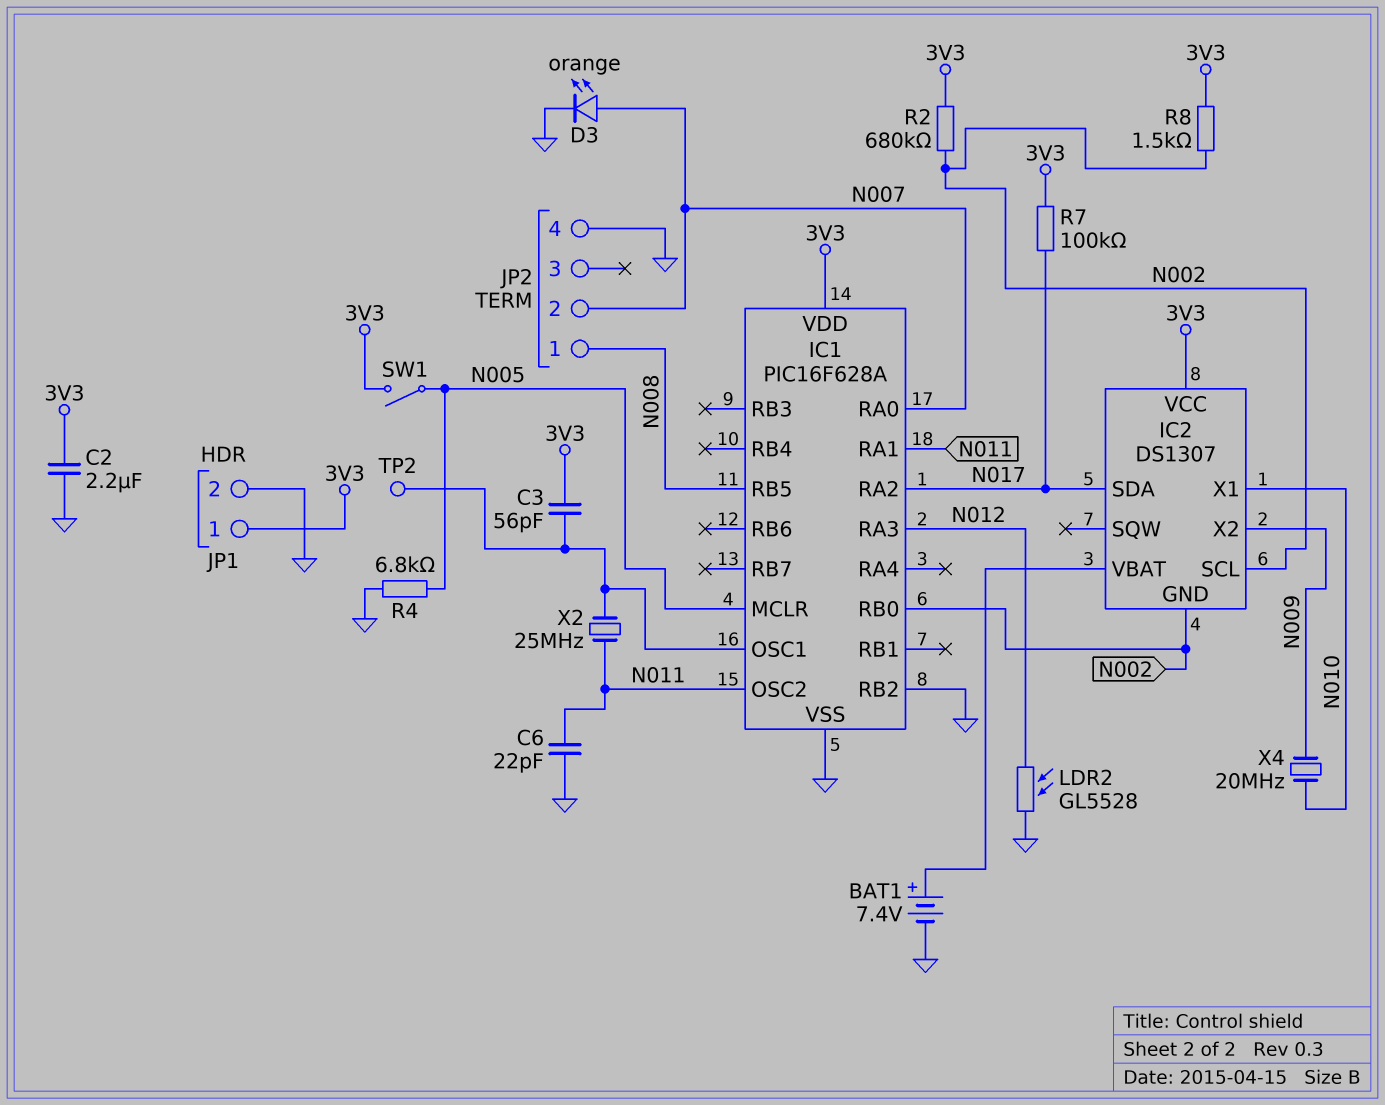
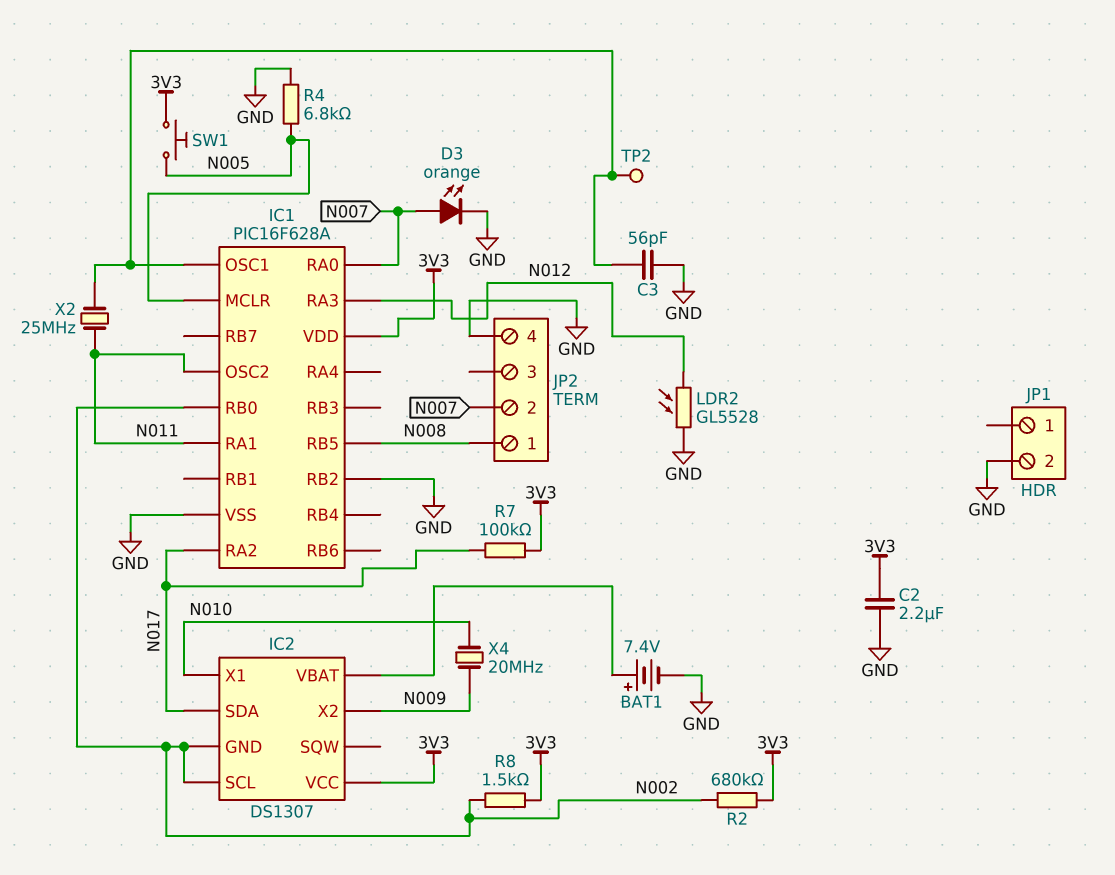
C3: 56pF (3V3, IC1/OSC1) -> 56pF (GND, IC1/OSC1)
C6: 22pF (GND, N011) -> none
JP1 pin 1: 3V3 -> none
SW1: switch (3V3, N005) -> button (3V3, N005)

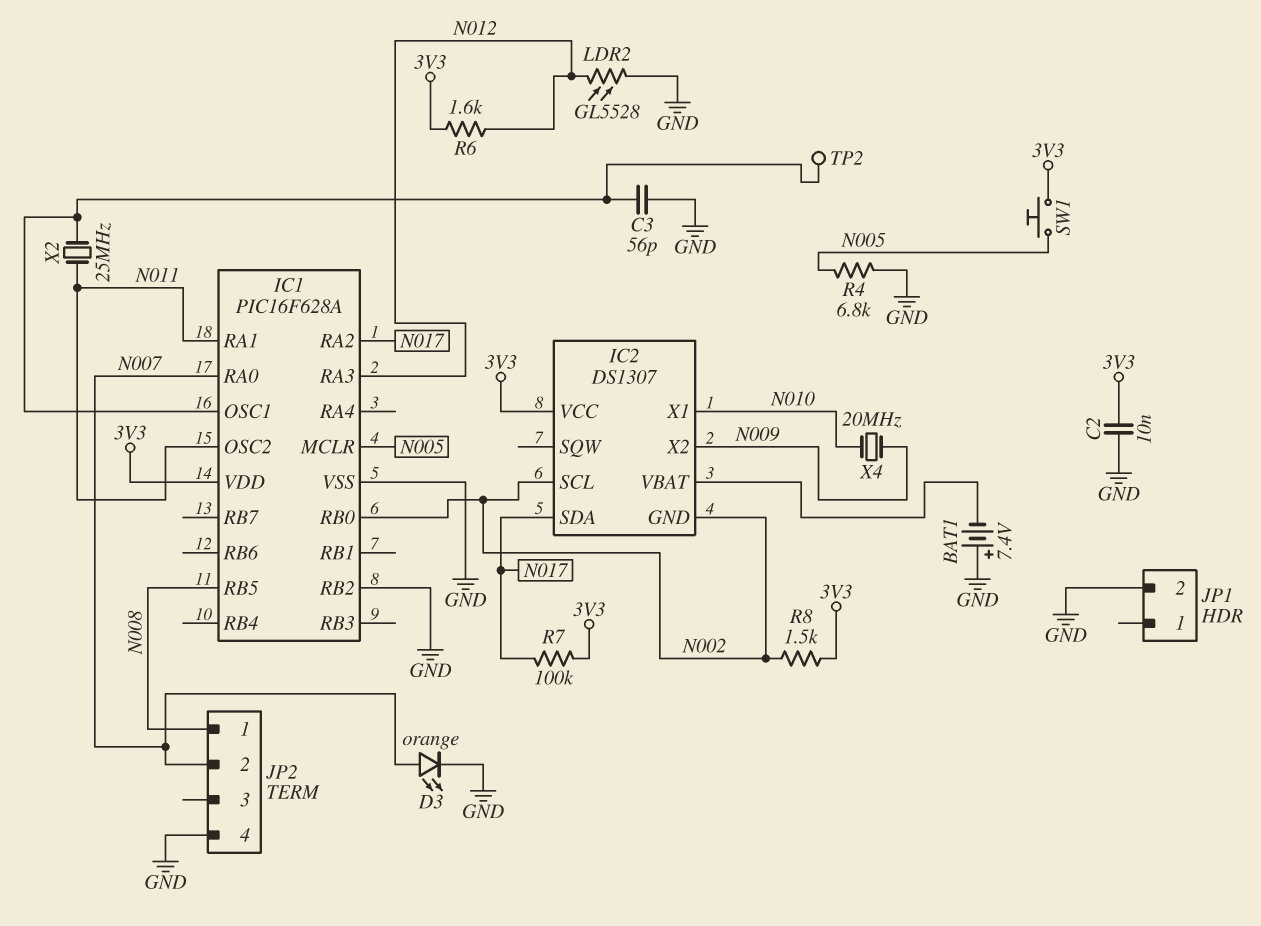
BAT1: 7.4V (plus IC2/VBAT, minus GND) -> 7.4V (plus GND, minus IC2/VBAT)
C2: 2.2uF (3V3, GND) -> 10nF (3V3, GND)
R2: 680k (3V3, N002) -> none
R6: none -> 1.6k (3V3, N012)

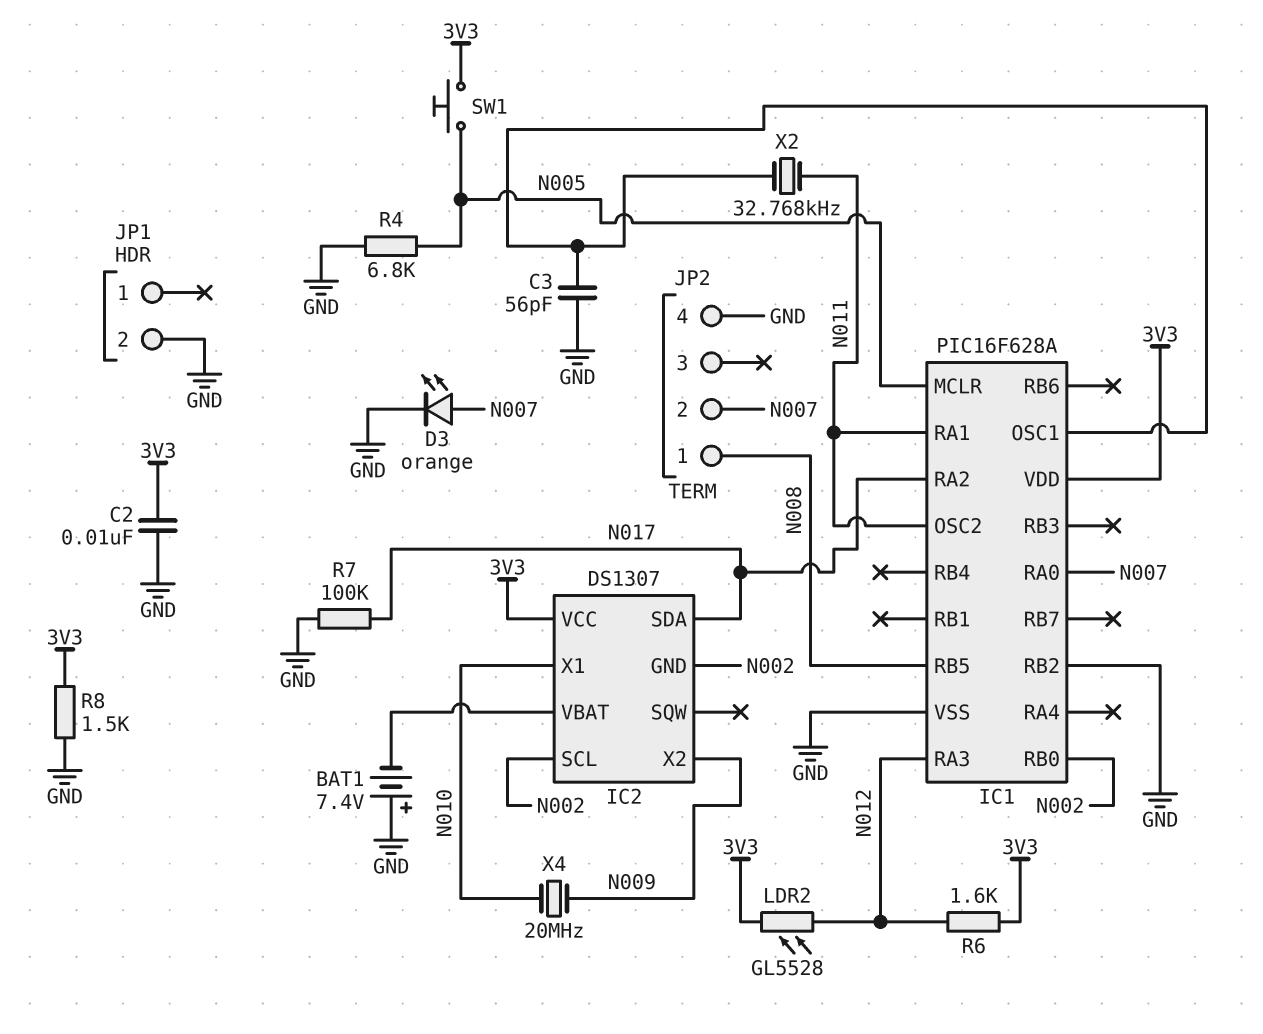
LDR2: GL5528 (GND, N012) -> GL5528 (3V3, N012)
R7: 100k (3V3, N017) -> 100k (GND, N017)
R8: 1.5k (3V3, N002) -> 1.5k (3V3, GND)
TP2: test point (IC1/OSC1) -> none
X2: 25MHz (IC1/OSC1, N011) -> 32.768kHz (IC1/OSC1, N011)

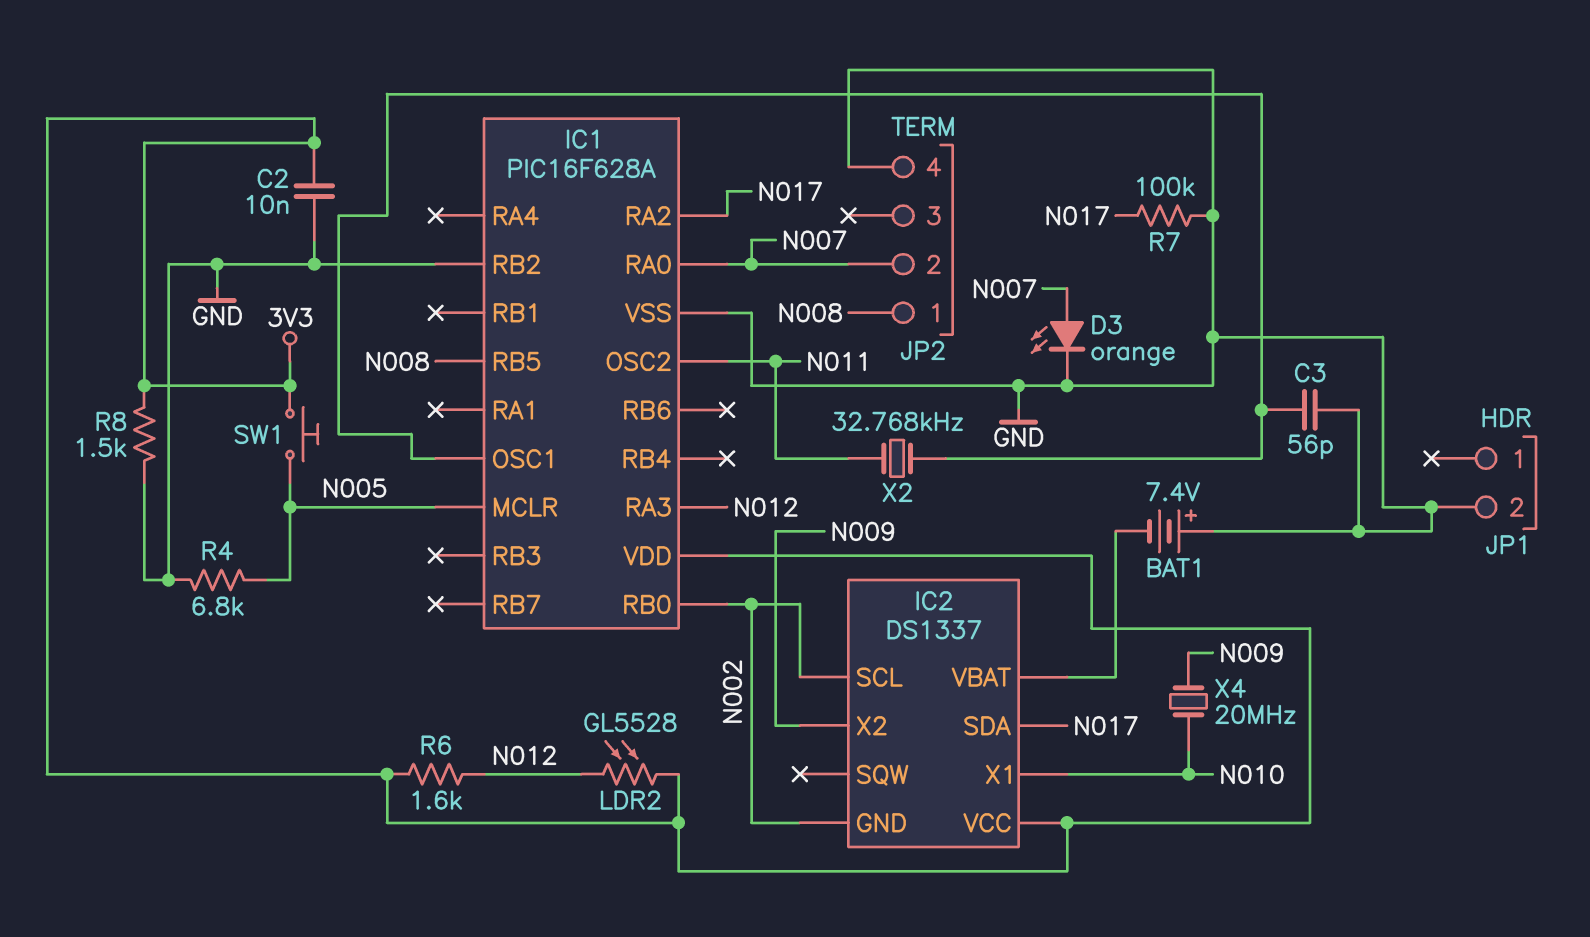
IC1 pin RA1: N011 -> none
IC2: DS1307 -> DS1337

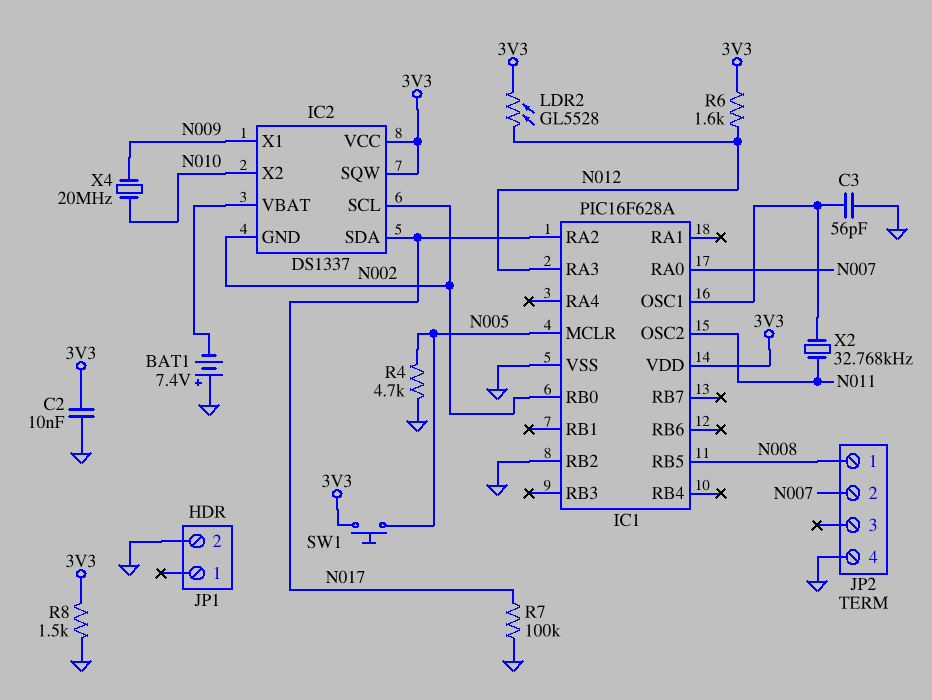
D3: LED orange (A N007, K GND) -> none
IC2 pin SQW: none -> 3V3
IC2 pin X1: N010 -> N009
IC2 pin X2: N009 -> N010
R4: 6.8k (GND, N005) -> 4.7k (GND, N005)

